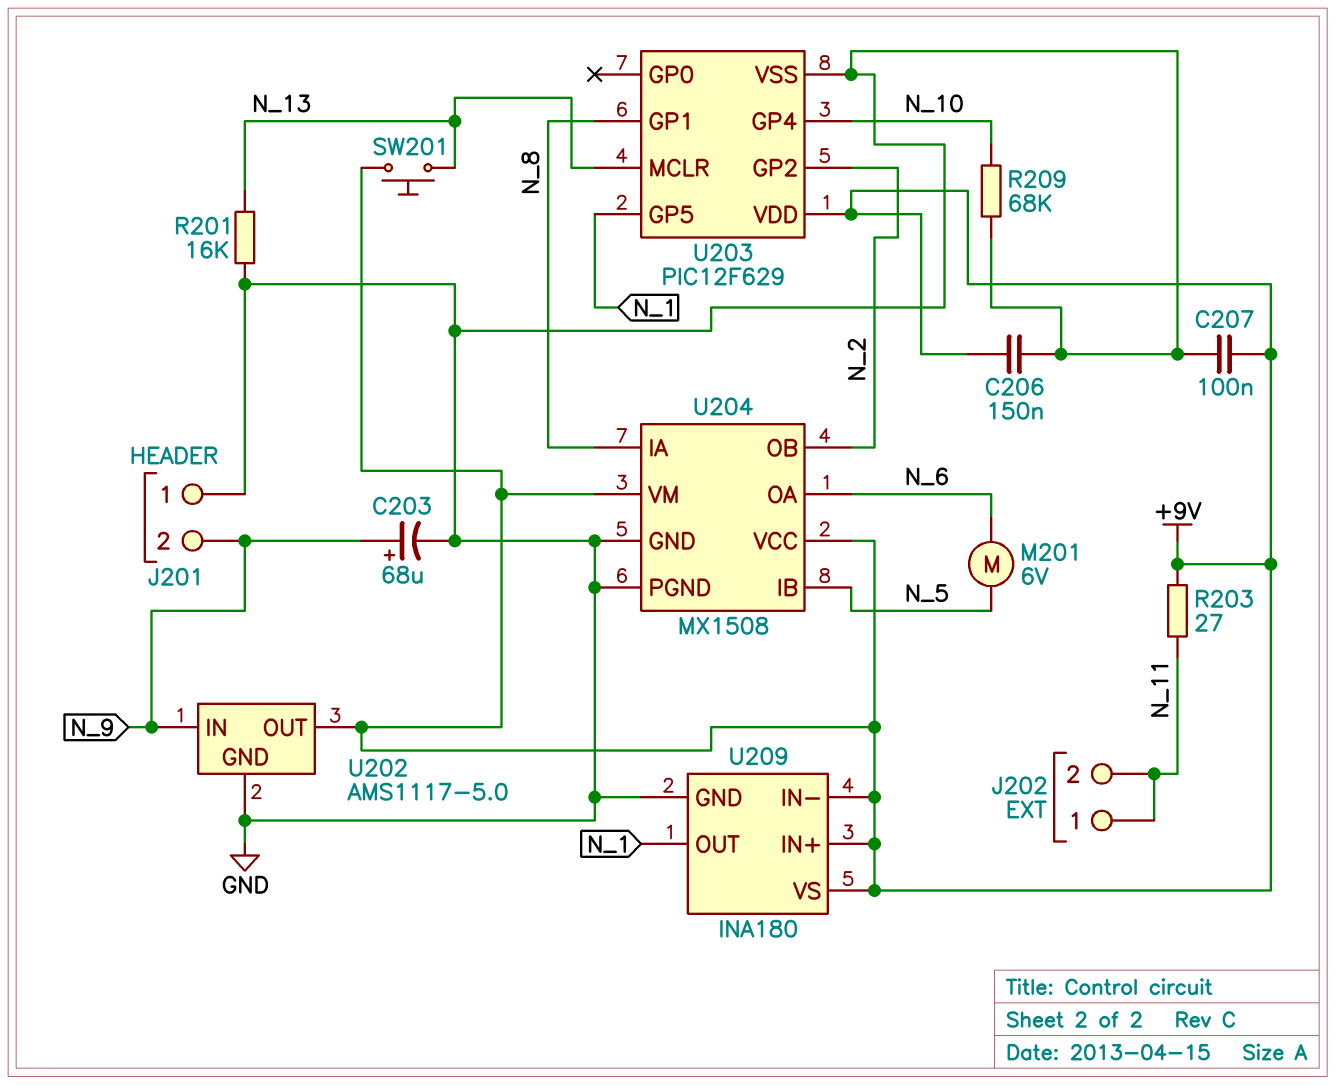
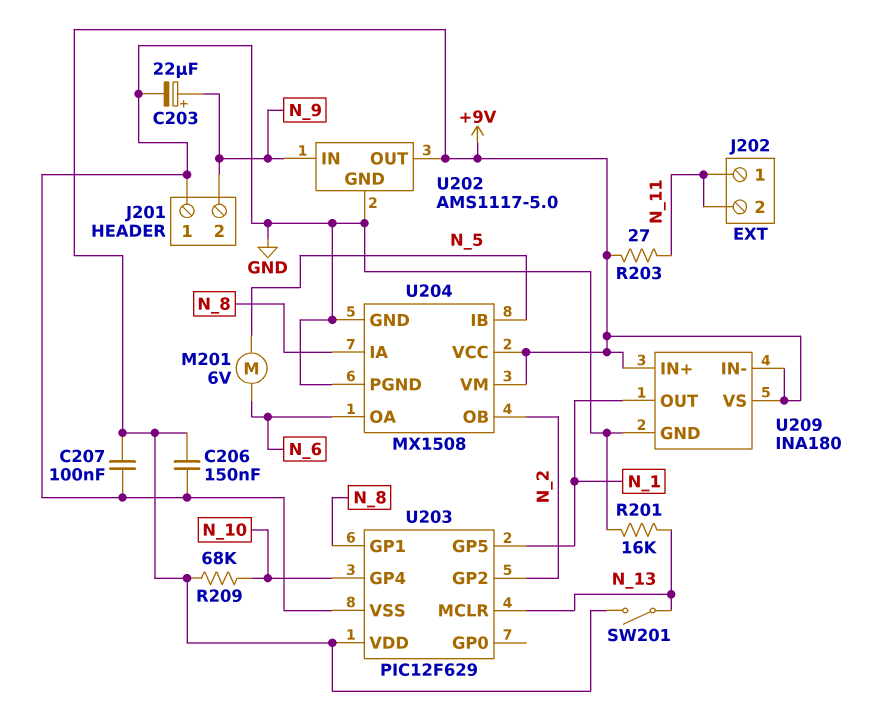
C203: 68uF (plus N_9, minus GND) -> 22uF (plus N_9, minus GND)
R209: 68k (GND, N_10) -> 68k (+9V, N_10)
SW201: button (+9V, N_13) -> switch (+9V, N_13)

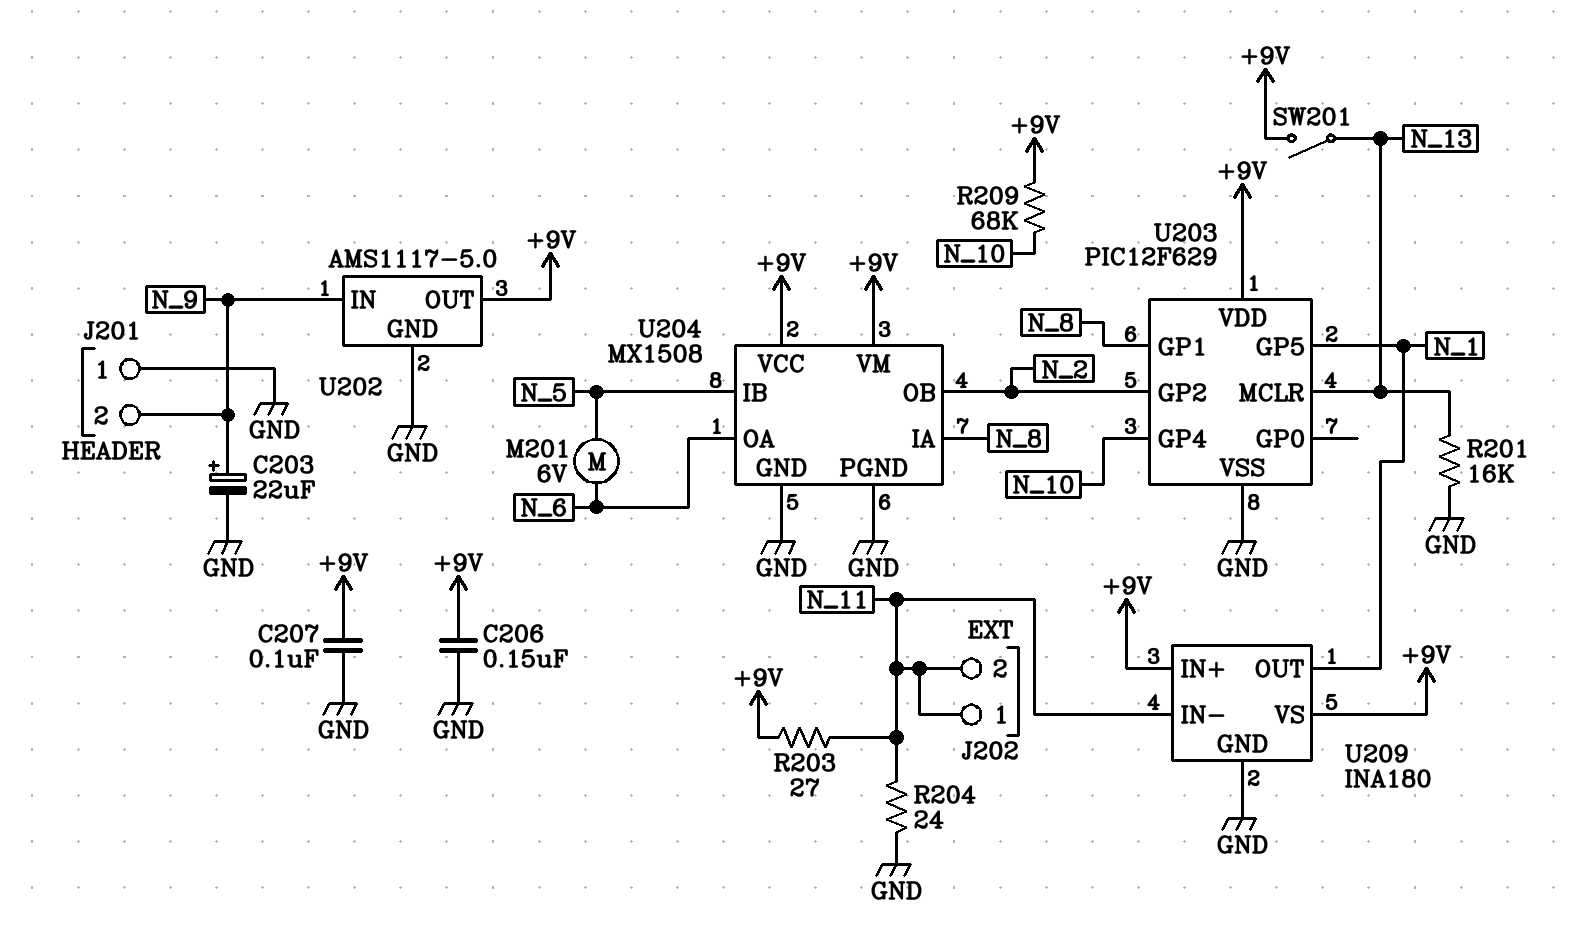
R204: none -> 24 (GND, N_11)
U209 pin IN-: +9V -> N_11

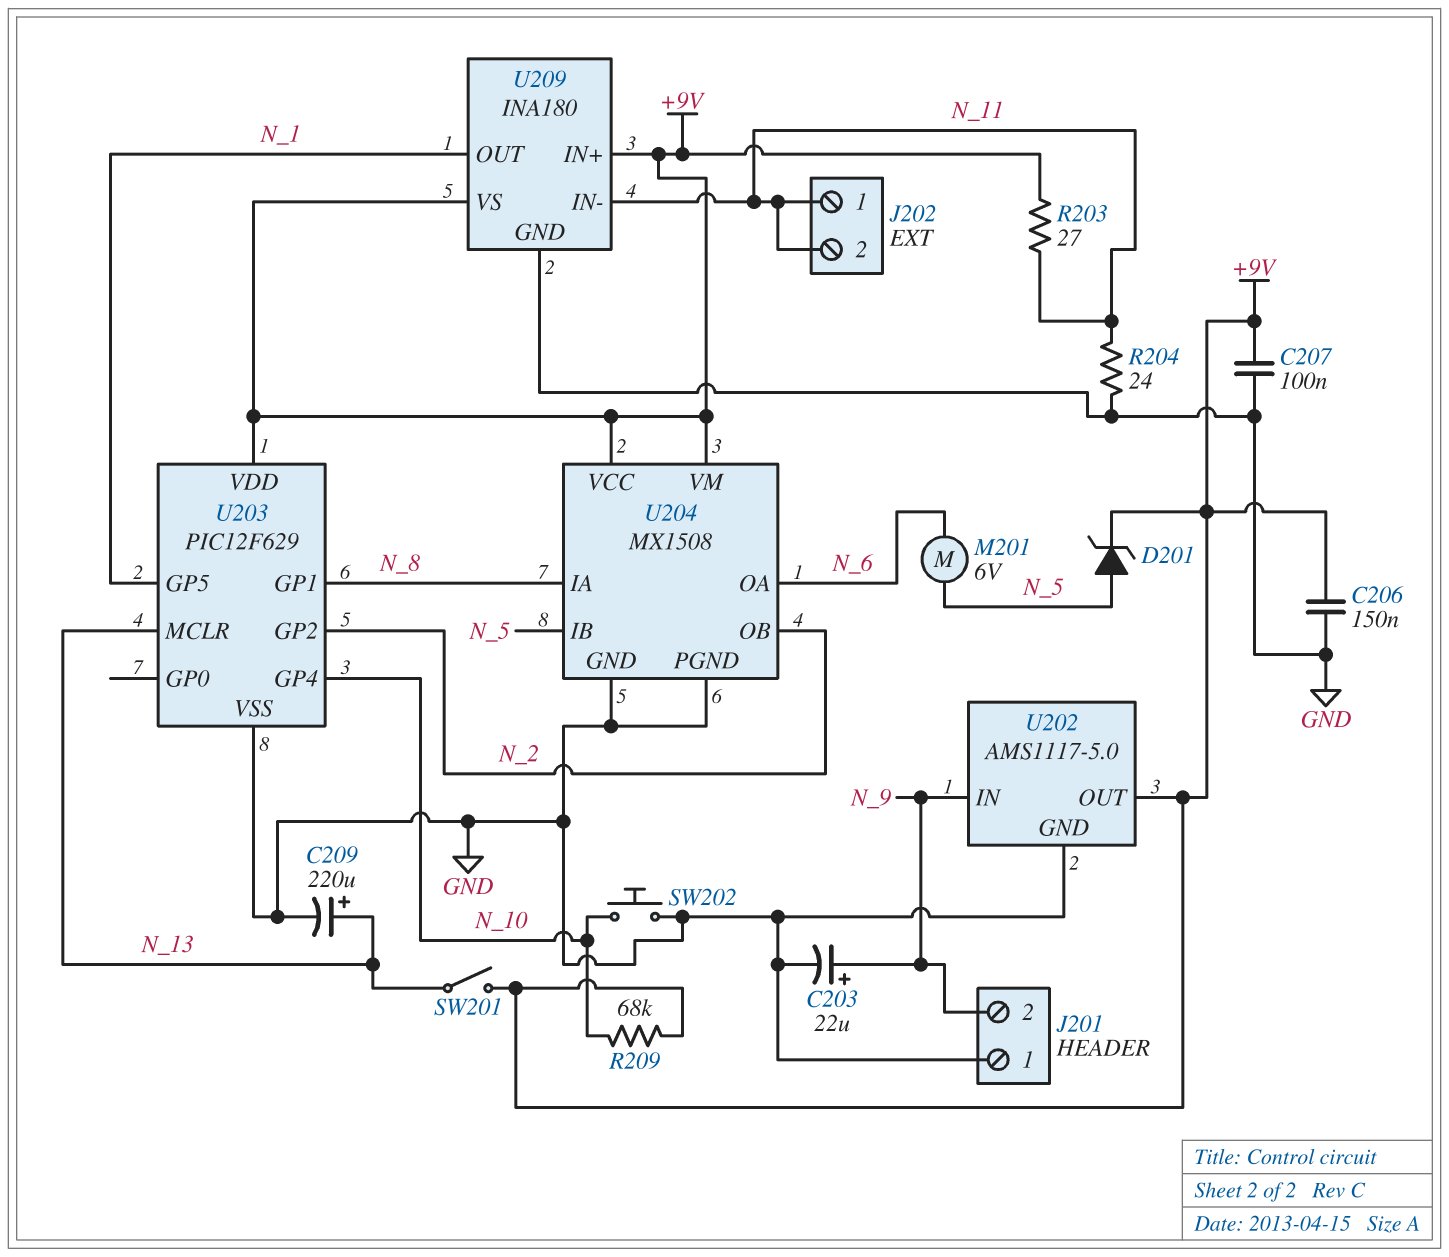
C209: none -> 220uF (plus N_13, minus GND)
D201: none -> zener (A N_5, K +9V)
R201: 16k (GND, N_13) -> none
SW202: none -> button (GND, N_10)

